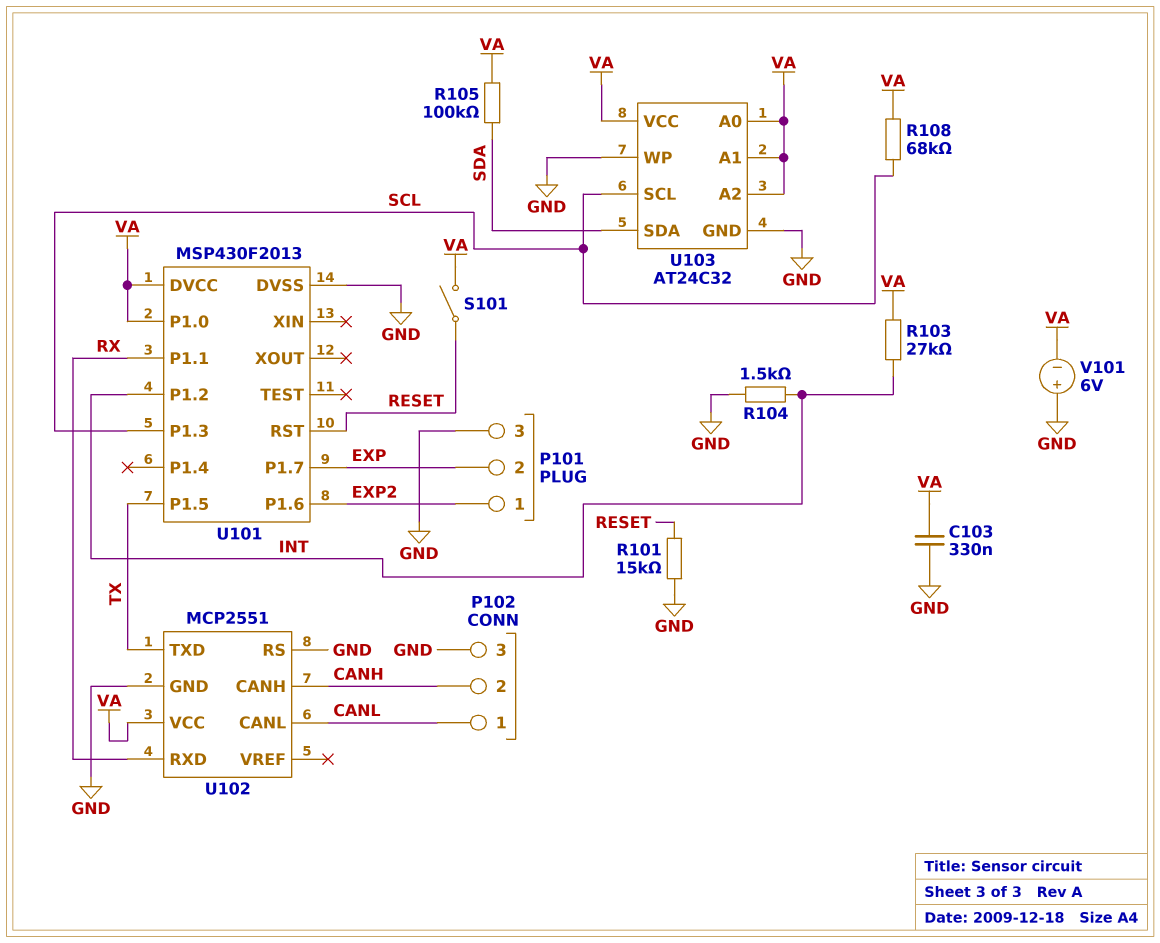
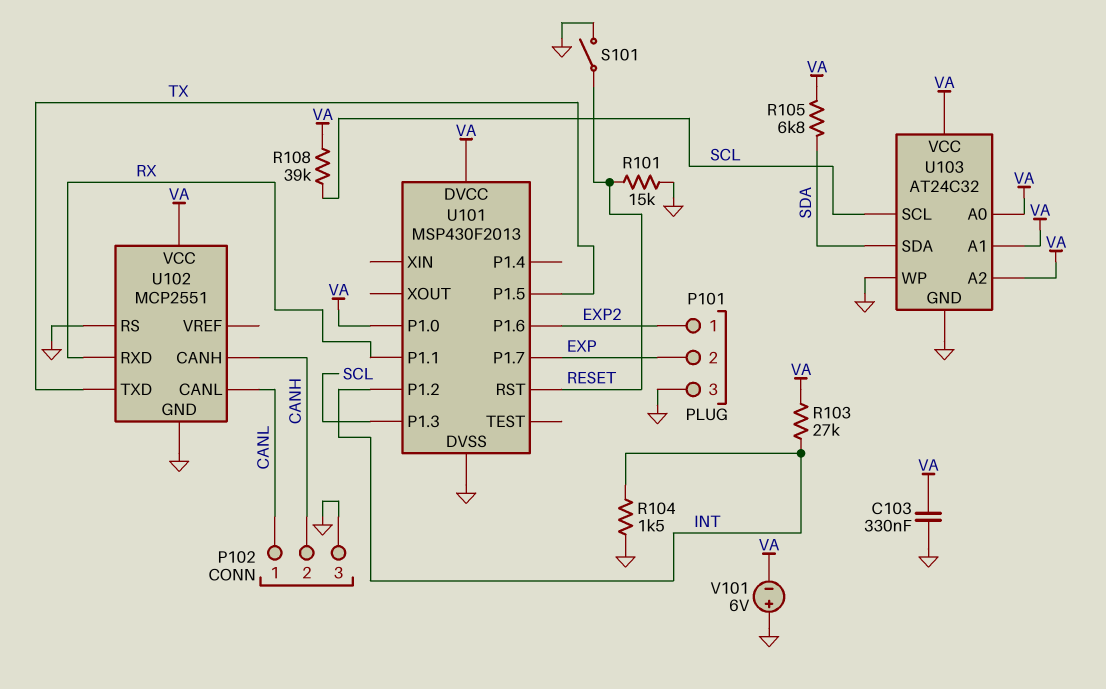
R105: 100k (SDA, VA) -> 6.8k (SDA, VA)
R108: 68k (SCL, VA) -> 39k (SCL, VA)
S101: switch (RESET, VA) -> switch (GND, RESET)

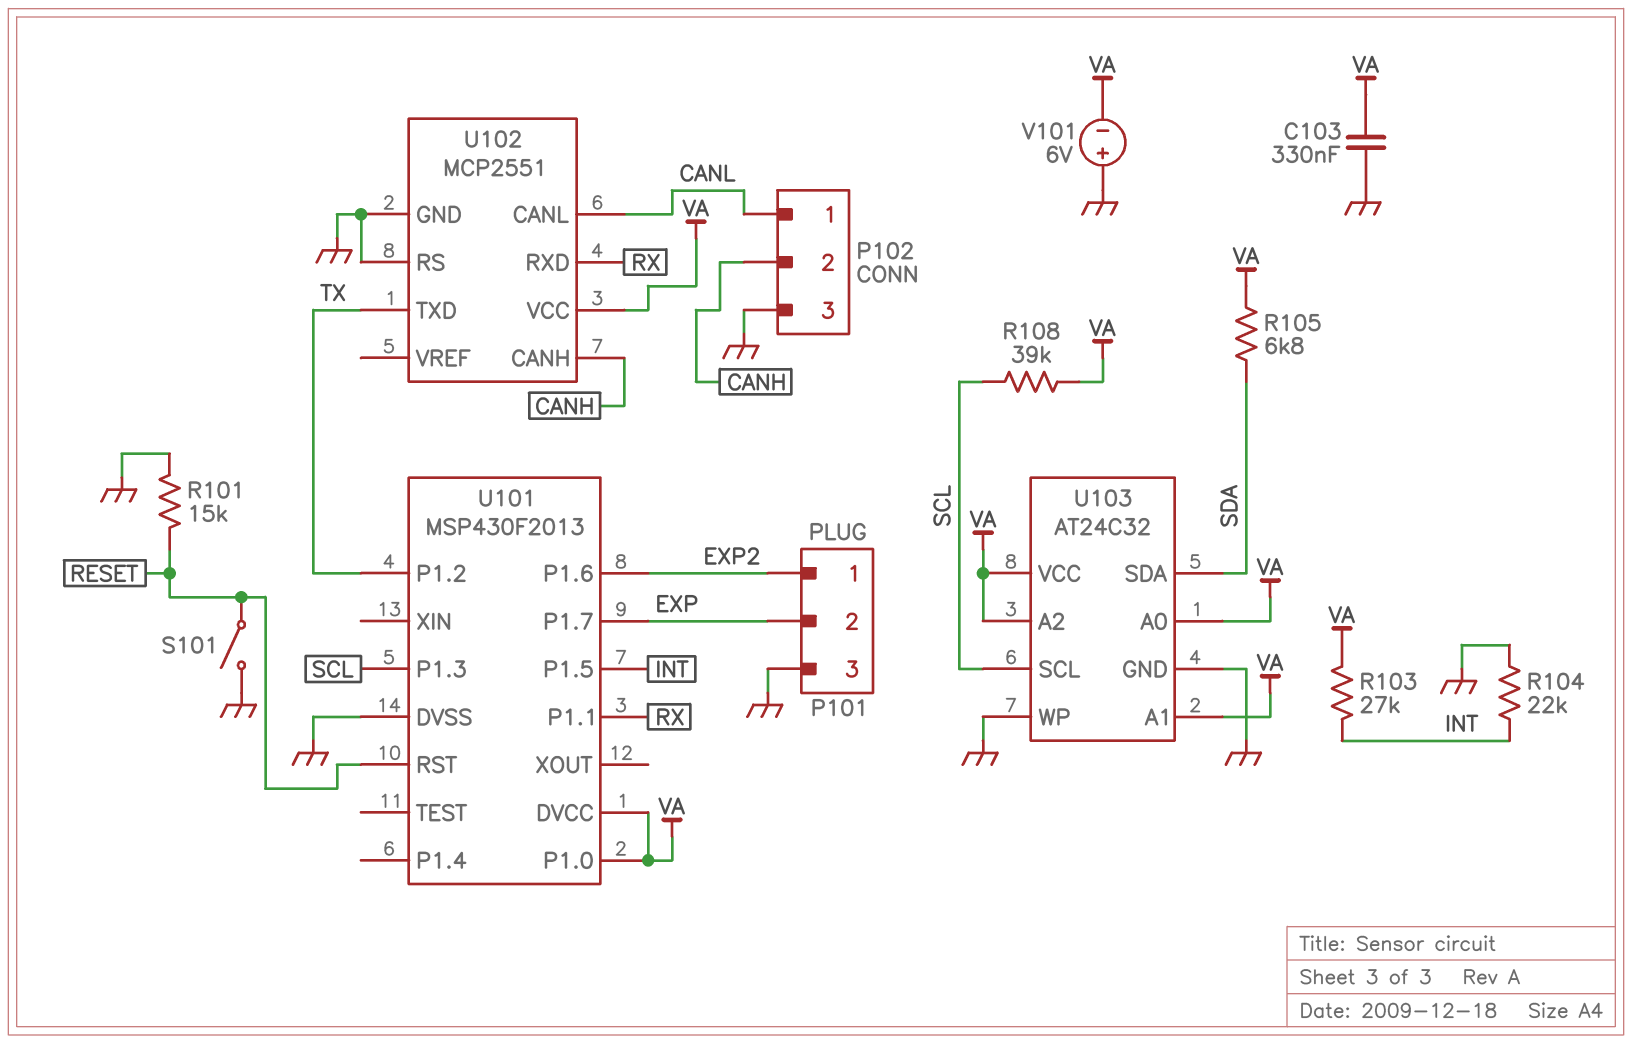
R104: 1.5k (GND, INT) -> 22k (GND, INT)
U101 pin P1.2: INT -> TX
U101 pin P1.5: TX -> INT

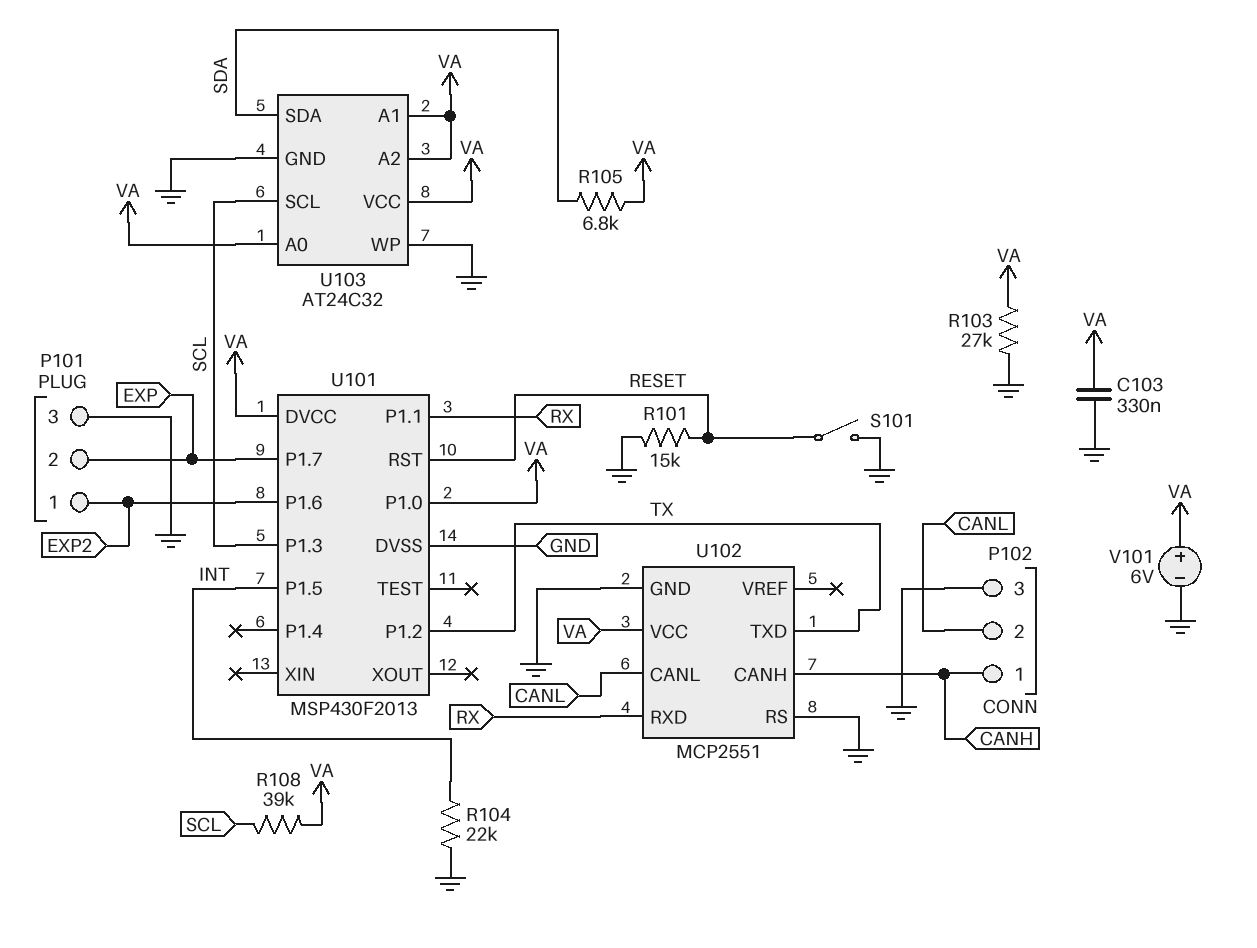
P102 pin 1: CANL -> CANH
P102 pin 2: CANH -> CANL
R103: 27k (INT, VA) -> 27k (GND, VA)
V101: 6V (plus GND, minus VA) -> 6V (plus VA, minus GND)

